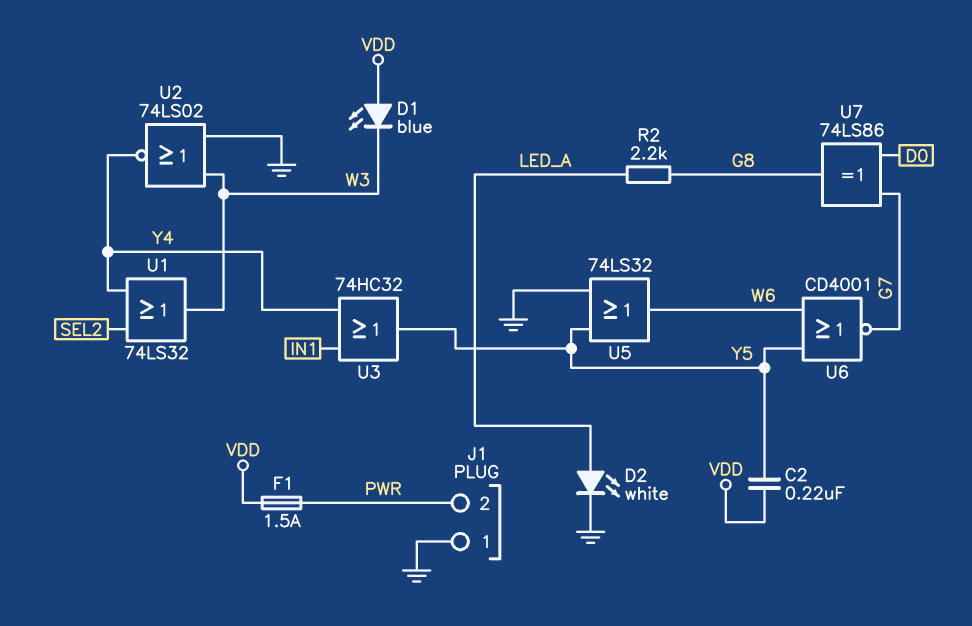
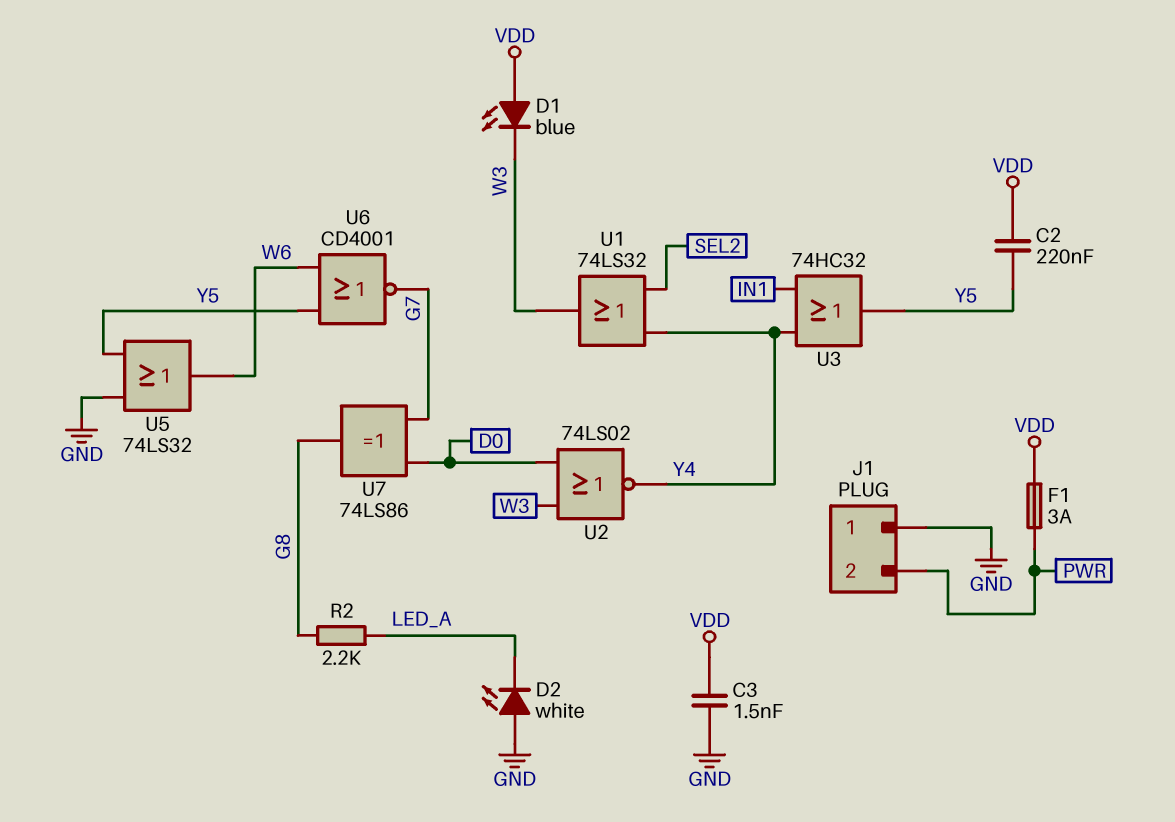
C3: none -> 1.5nF (GND, VDD)
D2: LED white (A LED_A, K GND) -> LED white (A GND, K LED_A)
F1: 1.5A (PWR, VDD) -> 3A (PWR, VDD)
U2: NOR 74LS02 (in GND, in W3, out Y4) -> NOR 74LS02 (in D0, in W3, out Y4)

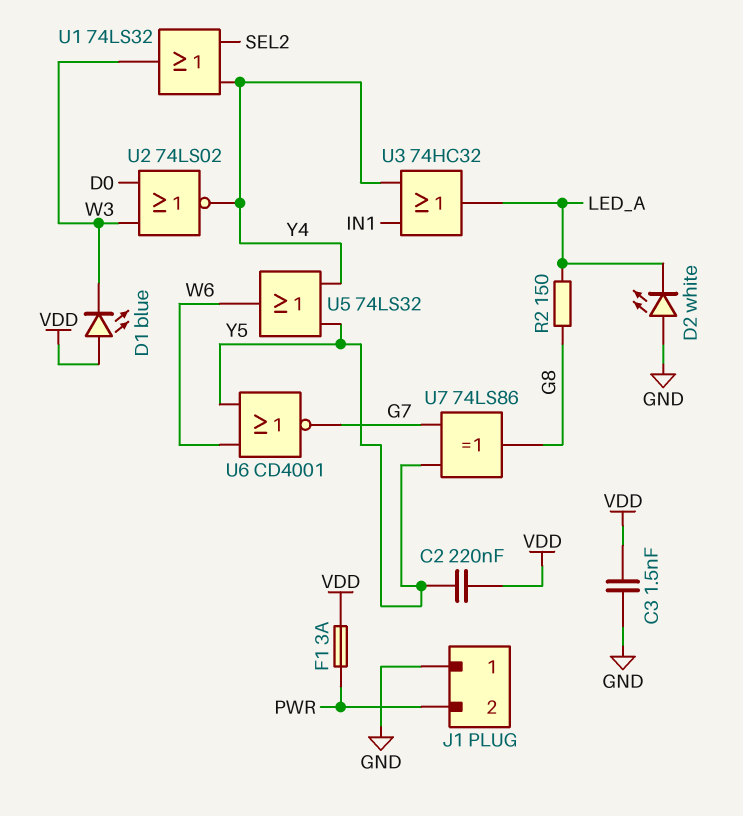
R2: 2.2k (G8, LED_A) -> 150 (G8, LED_A)
U3: OR 74HC32 (in IN1, in Y4, out Y5) -> OR 74HC32 (in IN1, in Y4, out LED_A)
U5: OR 74LS32 (in GND, in Y5, out W6) -> OR 74LS32 (in Y4, in Y5, out W6)
U7: XOR 74LS86 (in D0, in G7, out G8) -> XOR 74LS86 (in G7, in Y5, out G8)

